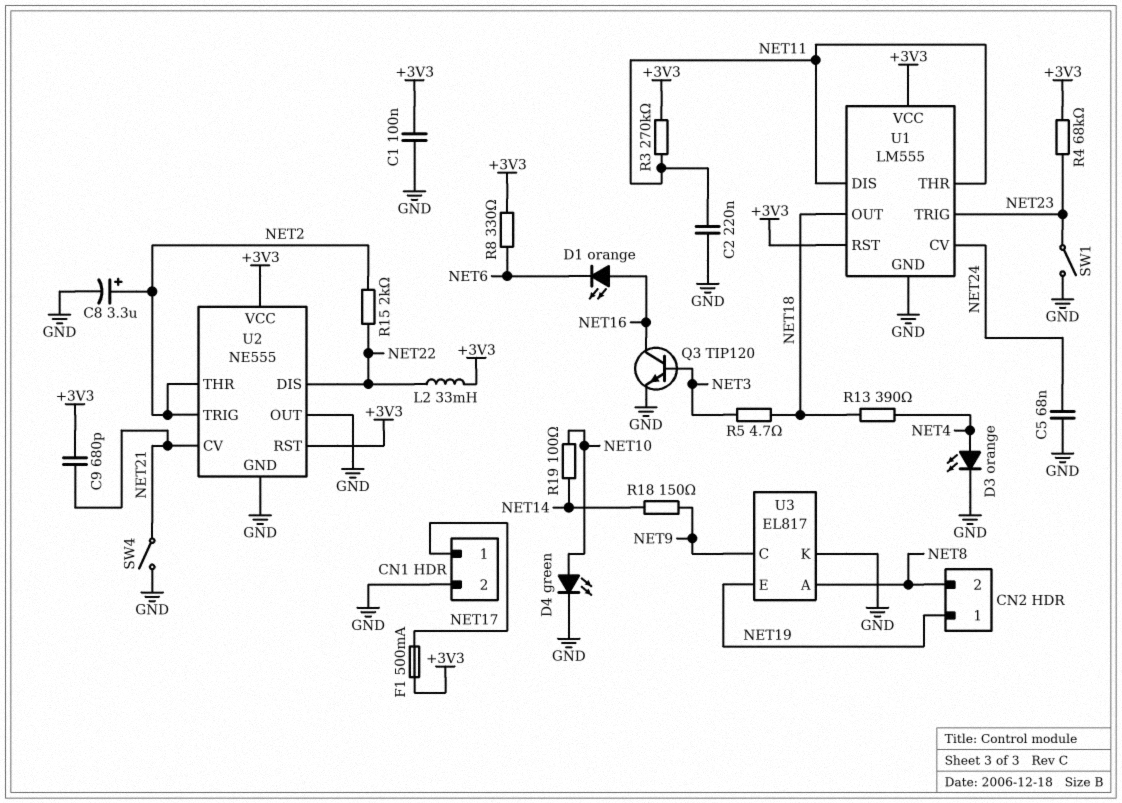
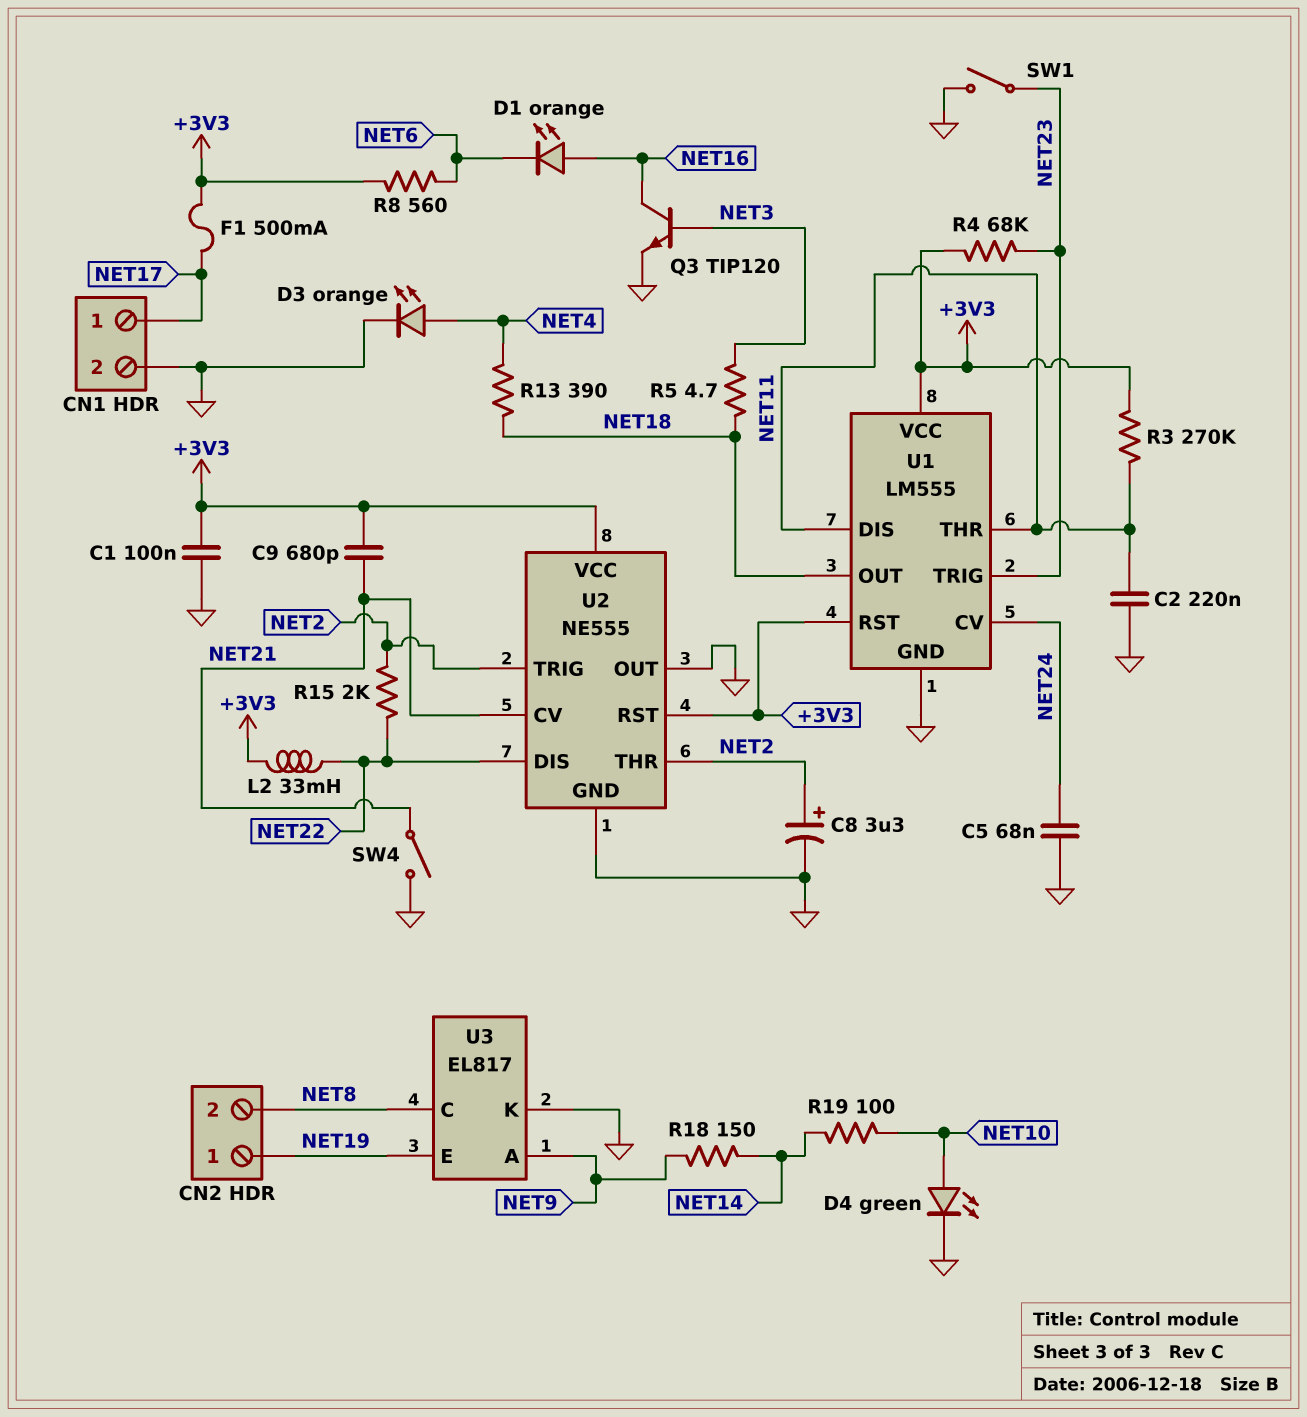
R8: 330 (+3V3, NET6) -> 560 (+3V3, NET6)
U3 pin A: NET8 -> NET9
U3 pin C: NET9 -> NET8

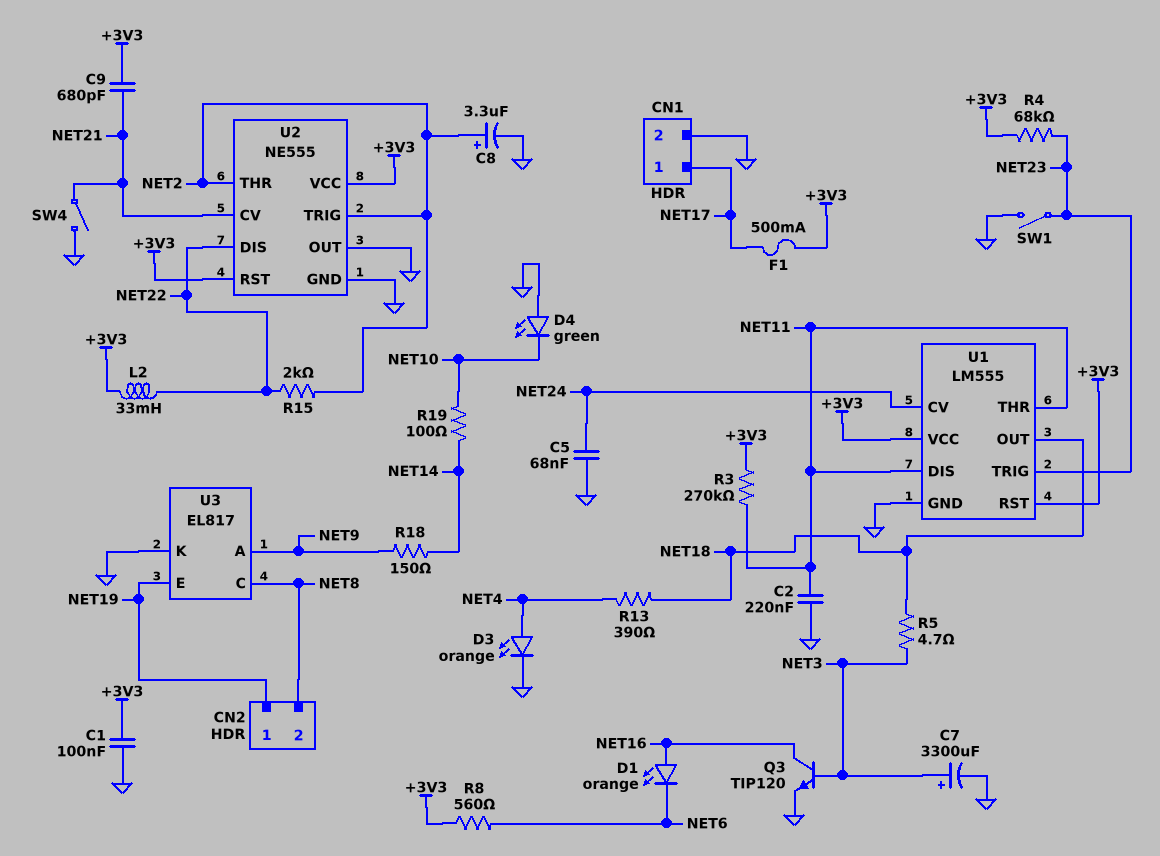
C7: none -> 3300uF (plus NET3, minus GND)
D4: LED green (A NET10, K GND) -> LED green (A GND, K NET10)

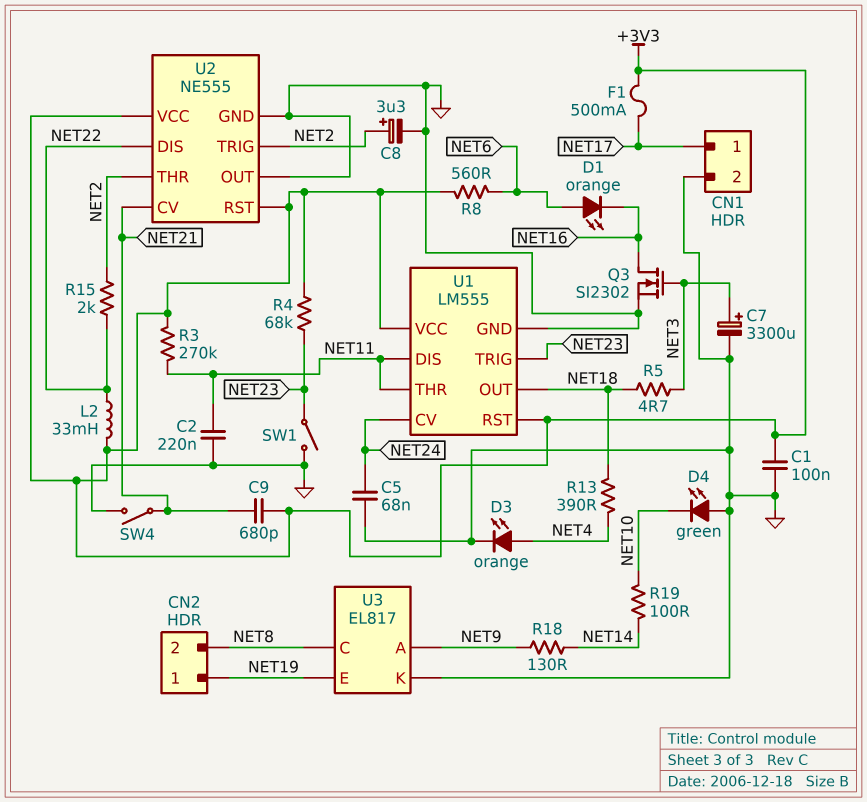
D1: LED orange (A NET16, K NET6) -> LED orange (A NET6, K NET16)
Q3: NPN TIP120 (B NET3, C NET16, E GND) -> NMOS SI2302 (G NET3, D NET16, S GND)
R18: 150 (NET9, NET14) -> 130 (NET9, NET14)

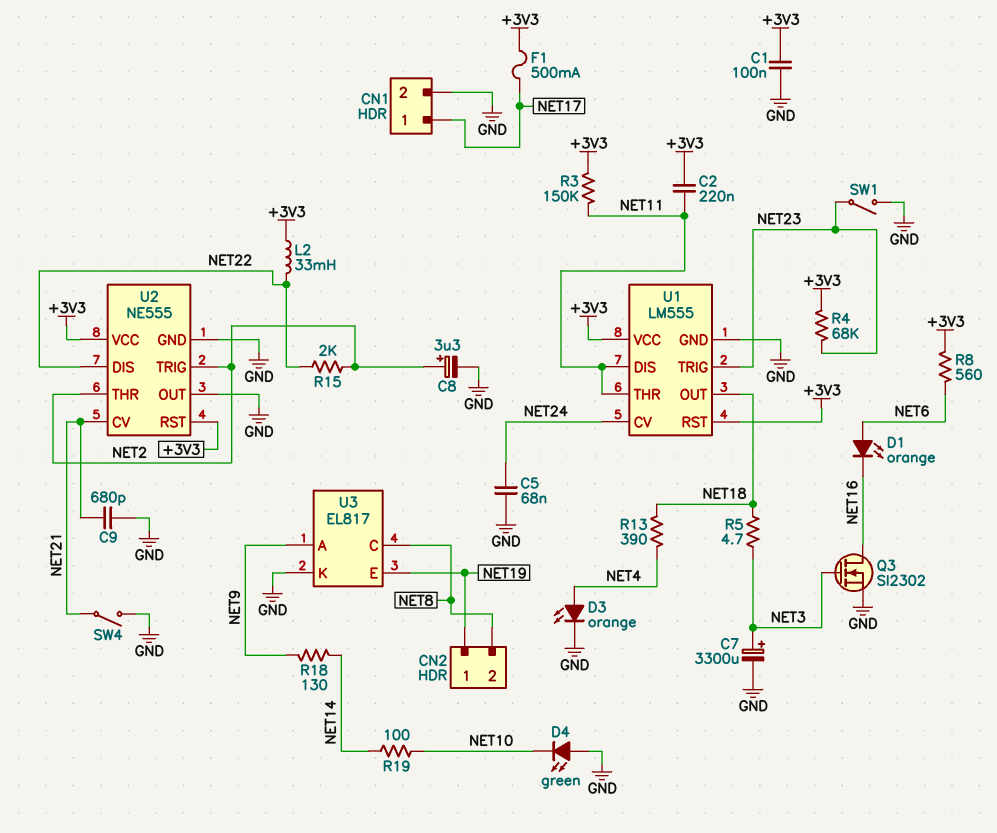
C2: 220nF (GND, NET11) -> 220nF (+3V3, NET11)
C9: 680pF (+3V3, NET21) -> 680pF (GND, NET21)
R3: 270k (+3V3, NET11) -> 150k (+3V3, NET11)

